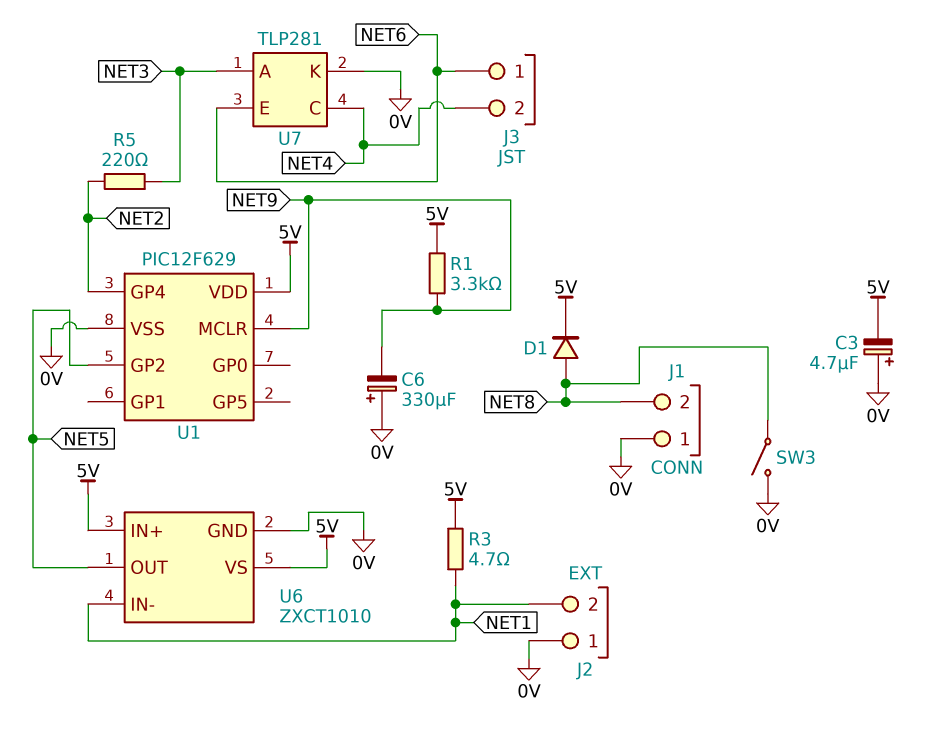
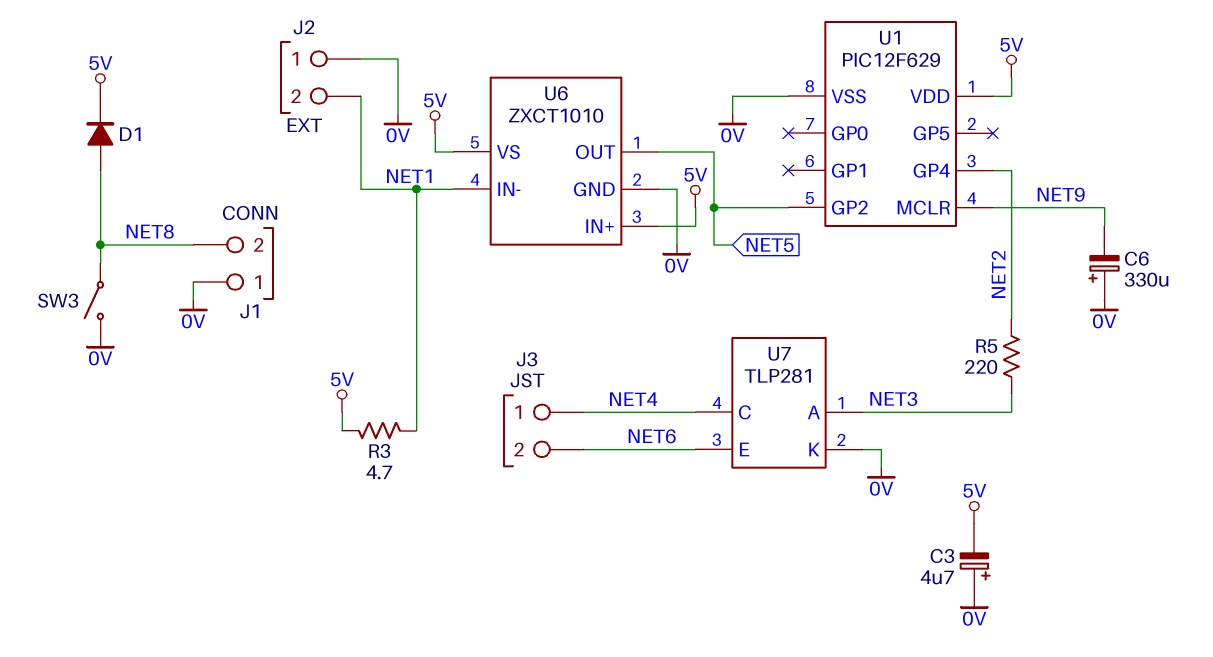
J3 pin 1: NET6 -> NET4
J3 pin 2: NET4 -> NET6
R1: 3.3k (5V, NET9) -> none

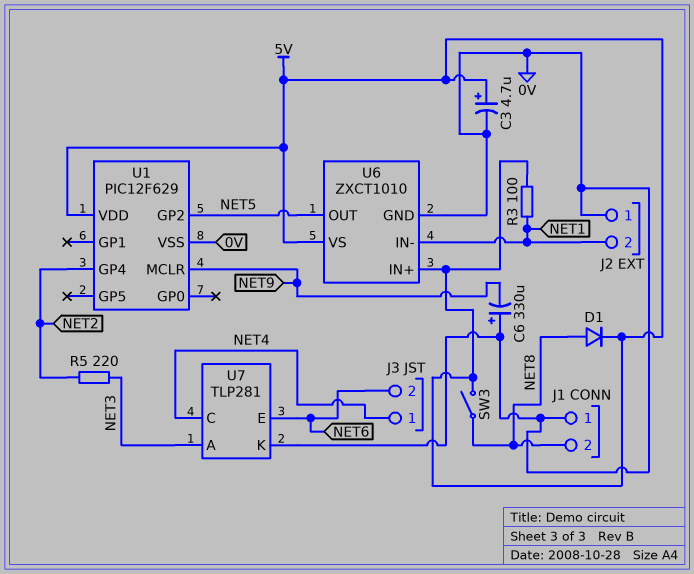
C3: 4.7uF (plus 0V, minus 5V) -> 4.7uF (plus 5V, minus 0V)
R3: 4.7 (5V, NET1) -> 100 (5V, NET1)
SW3: switch (0V, NET8) -> switch (5V, NET8)

